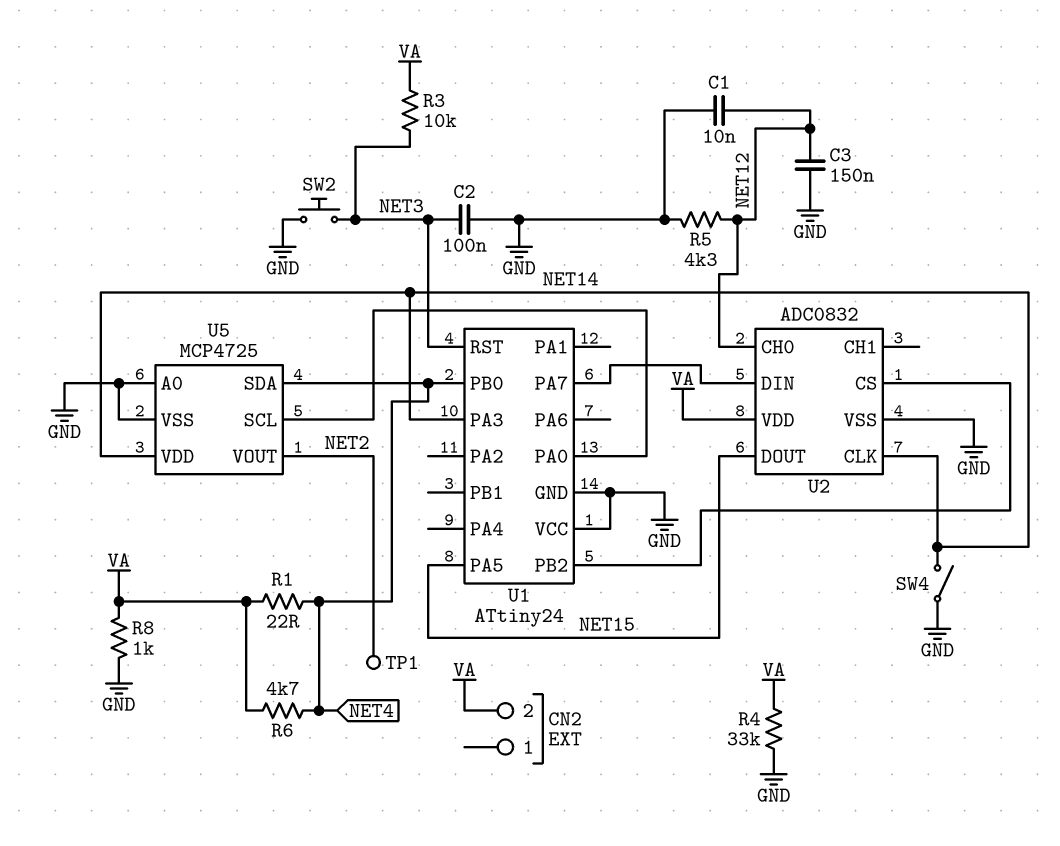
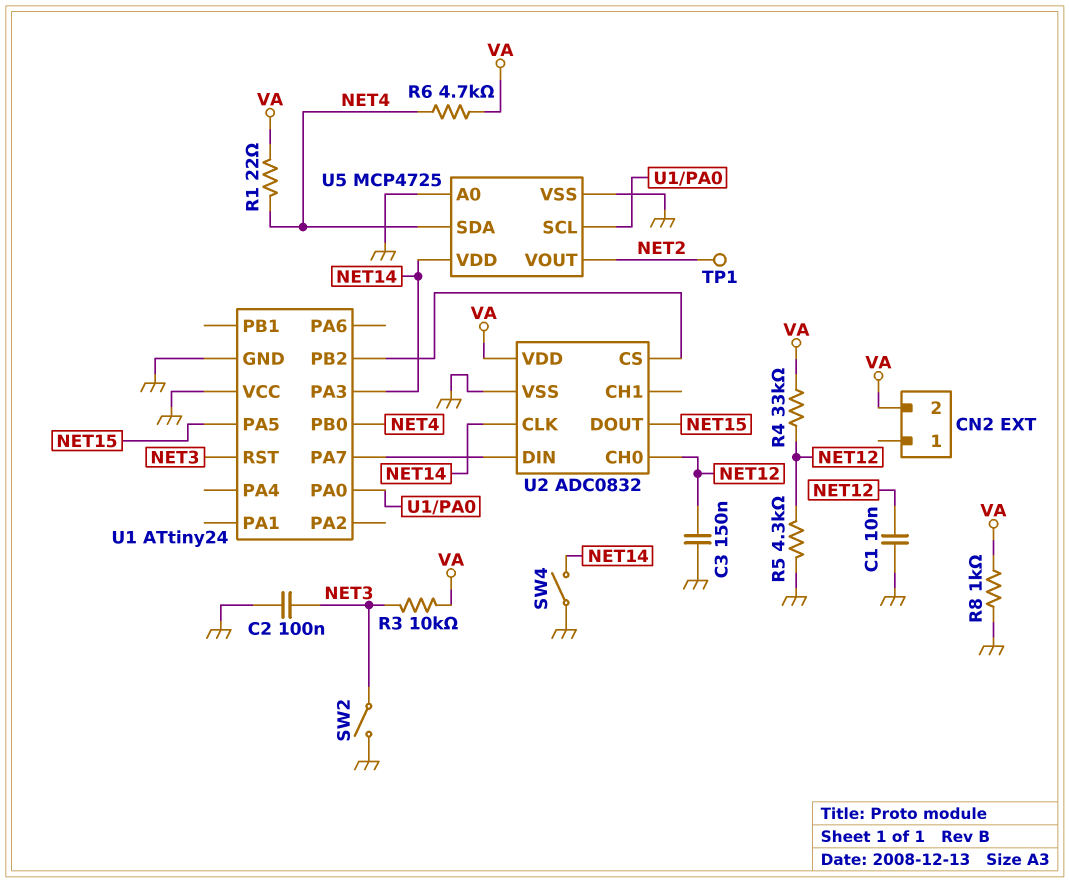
R4: 33k (GND, VA) -> 33k (NET12, VA)
SW2: button (GND, NET3) -> switch (GND, NET3)

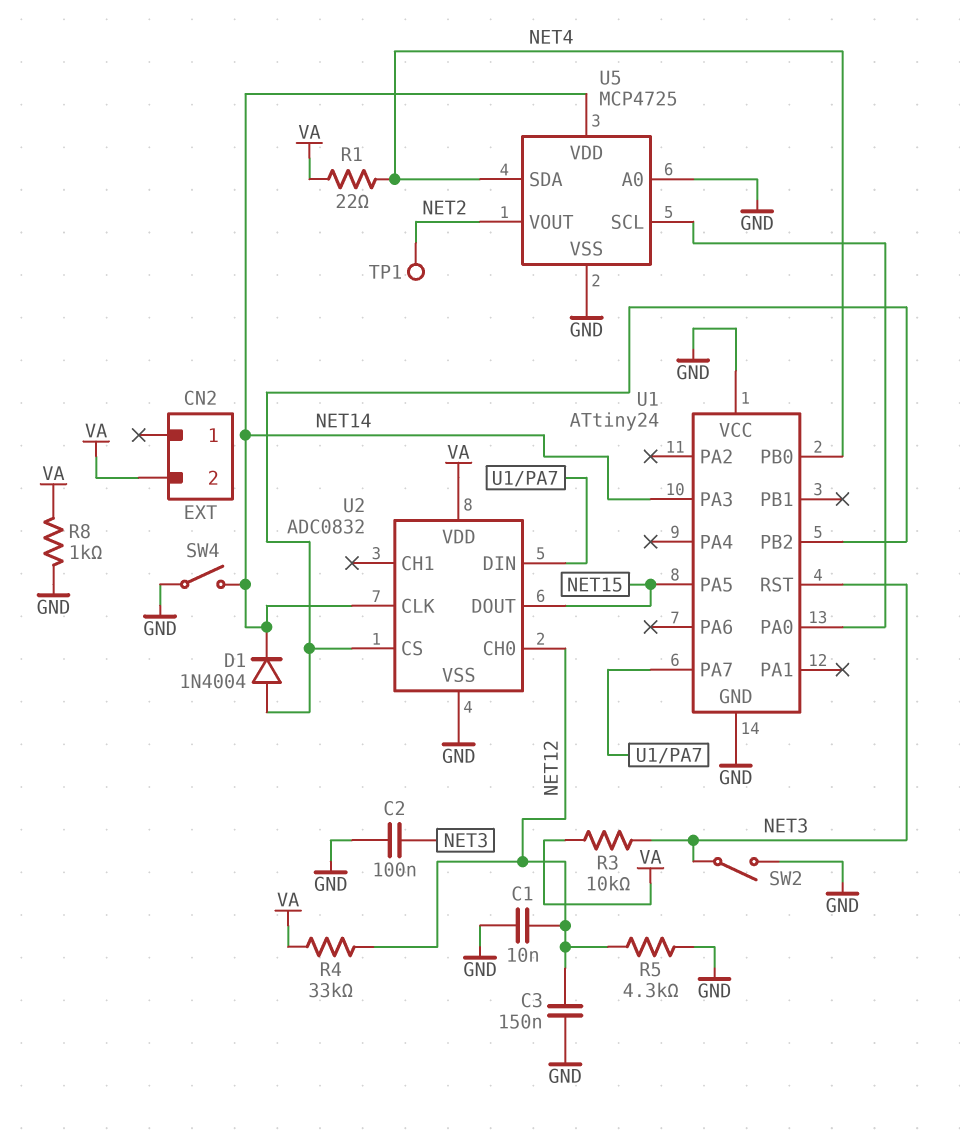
D1: none -> diode 1N4004 (A U1/PB2, K NET14)
R6: 4.7k (NET4, VA) -> none

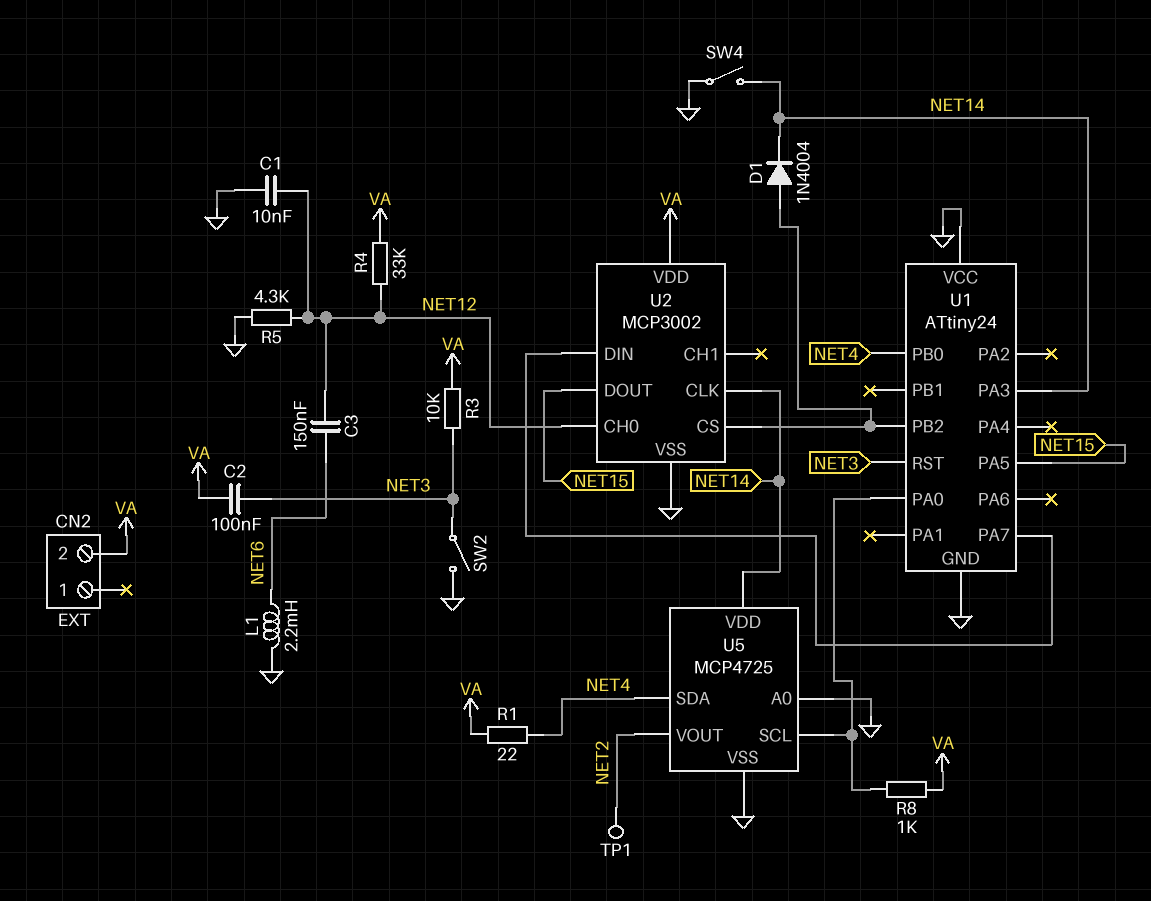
C2: 100nF (GND, NET3) -> 100nF (NET3, VA)
C3: 150nF (GND, NET12) -> 150nF (NET6, NET12)
L1: none -> 2.2mH (GND, NET6)
R8: 1k (GND, VA) -> 1k (U1/PA0, VA)
U2: ADC0832 -> MCP3002

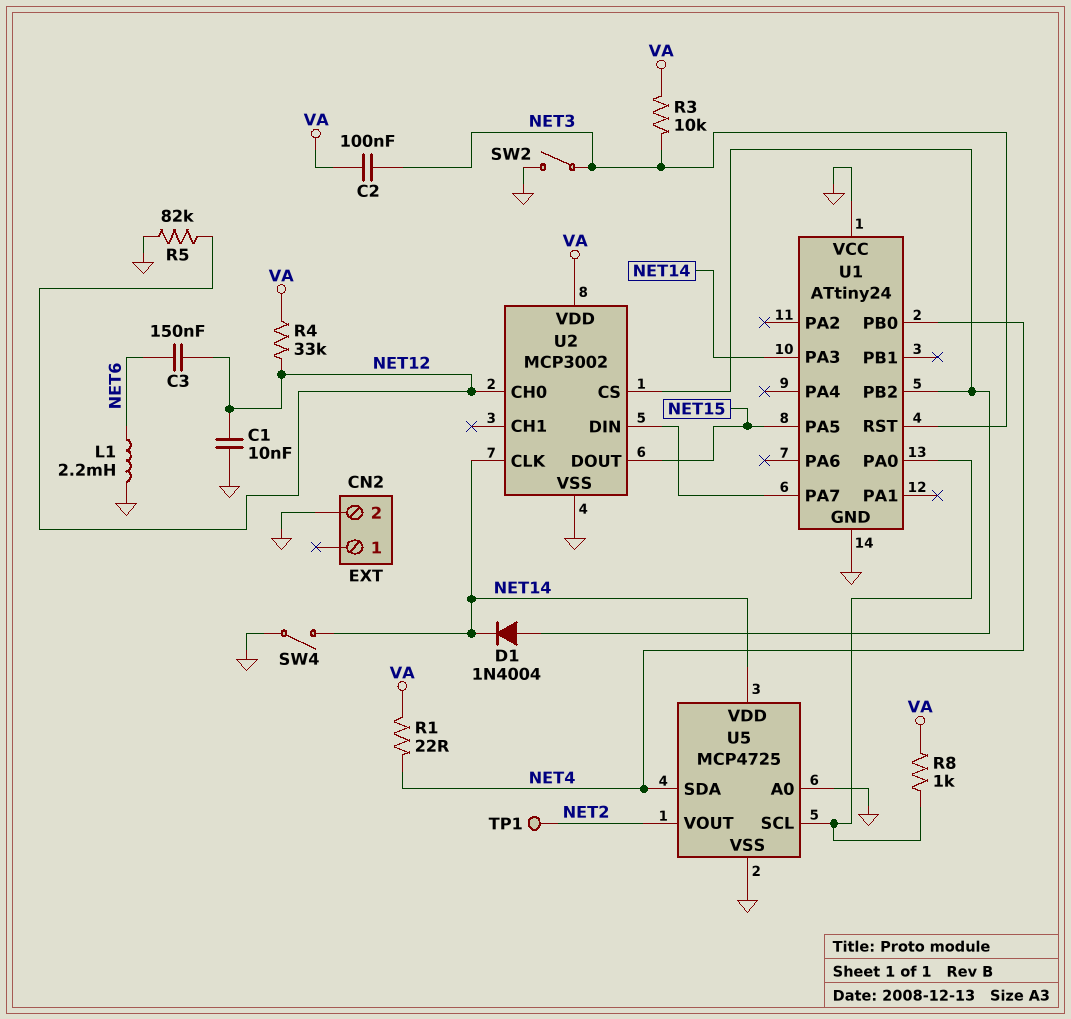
CN2 pin 2: VA -> GND
R5: 4.3k (GND, NET12) -> 82k (GND, NET12)

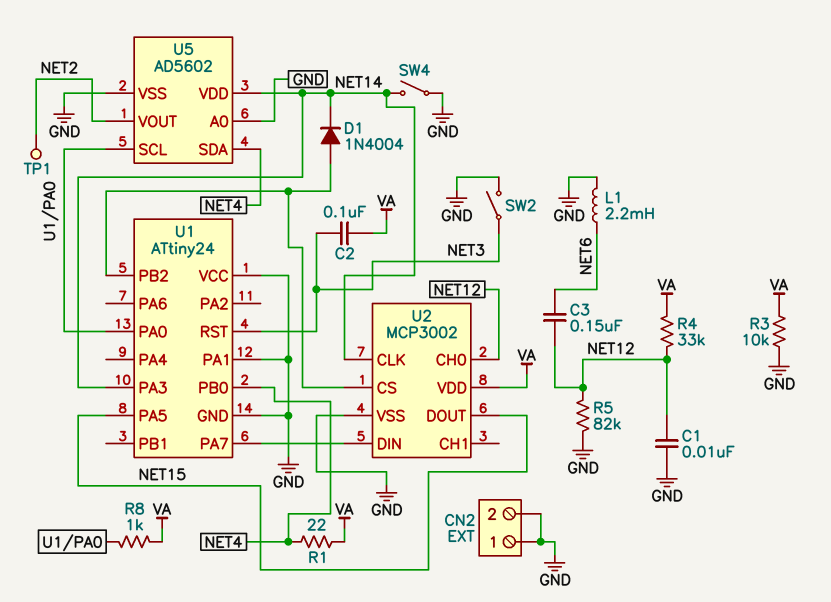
CN2 pin 1: none -> GND
R3: 10k (NET3, VA) -> 10k (GND, VA)
U1 pin PA1: none -> GND
U5: MCP4725 -> AD5602

